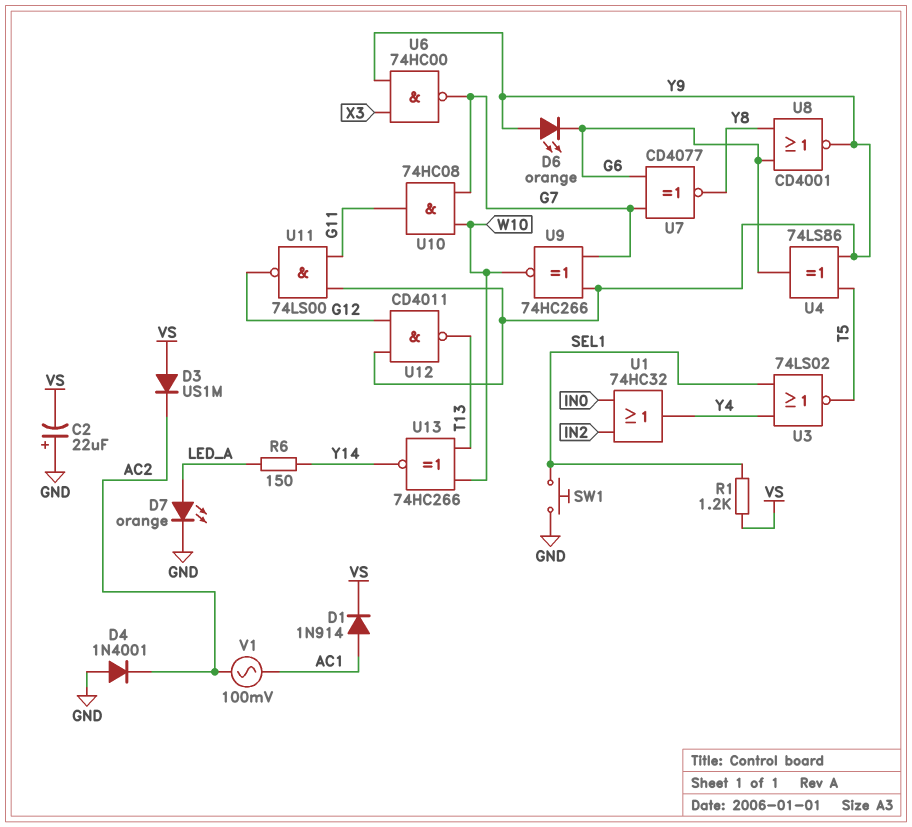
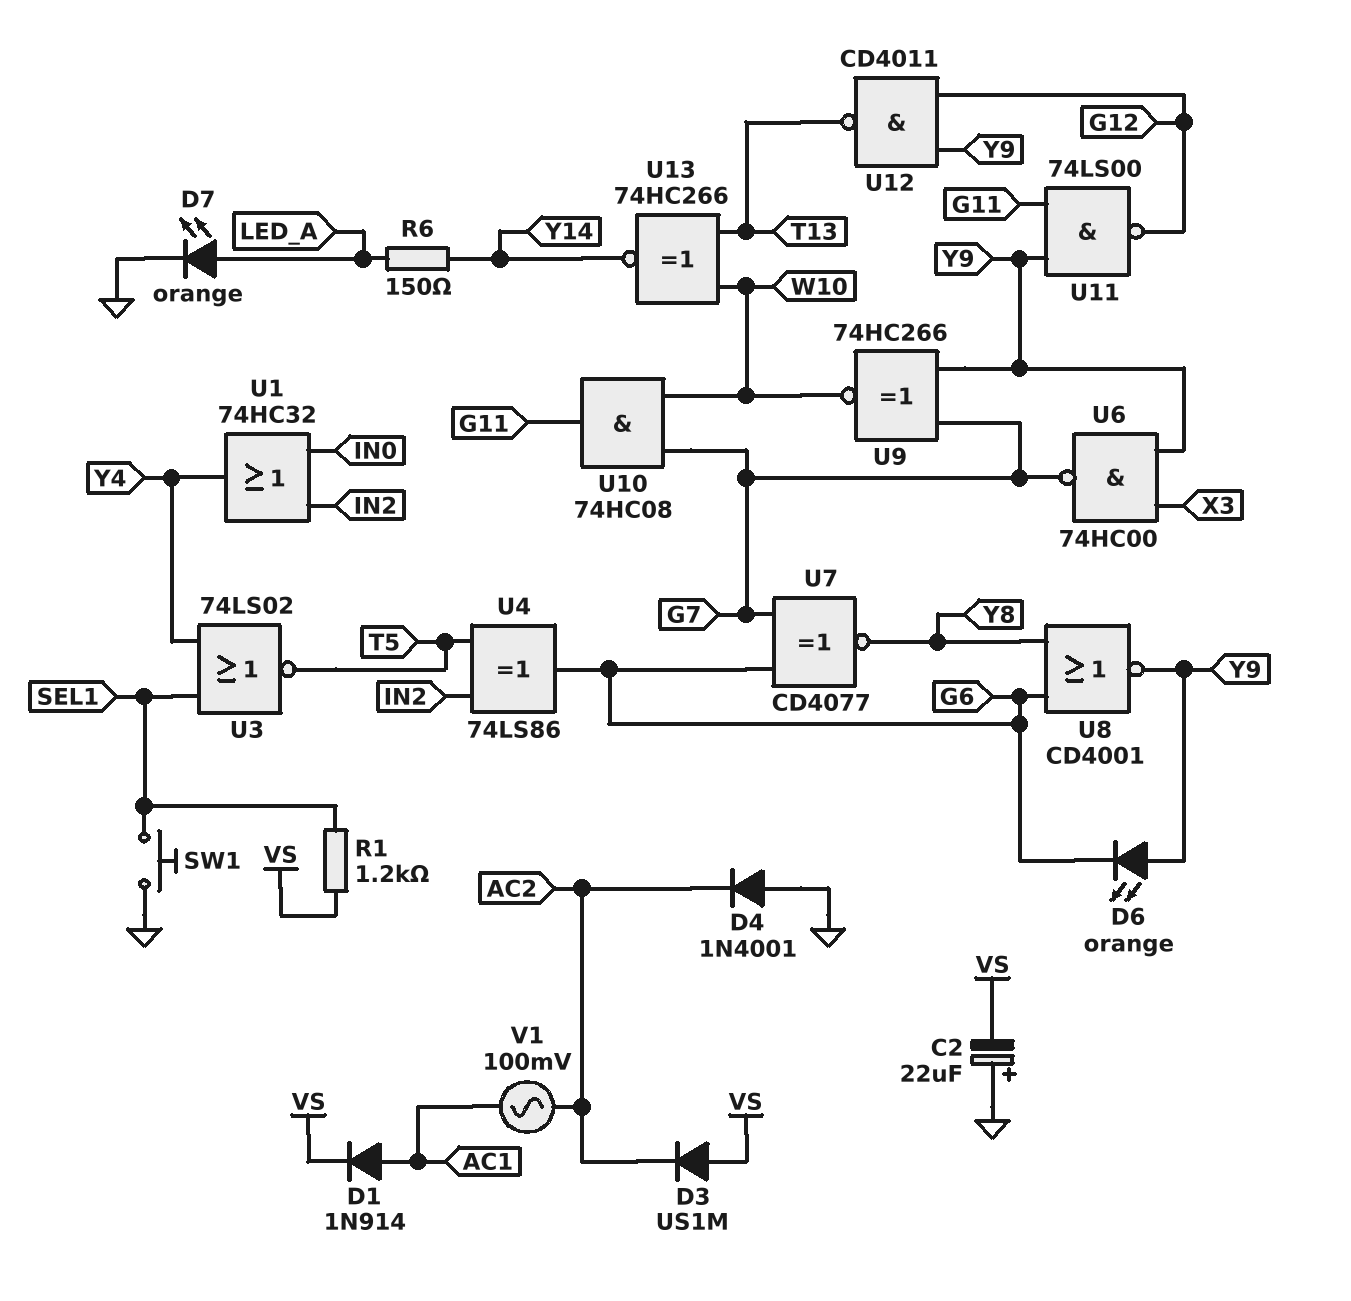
U4: XOR 74LS86 (in T5, in Y9, out G6) -> XOR 74LS86 (in IN2, in T5, out G6)

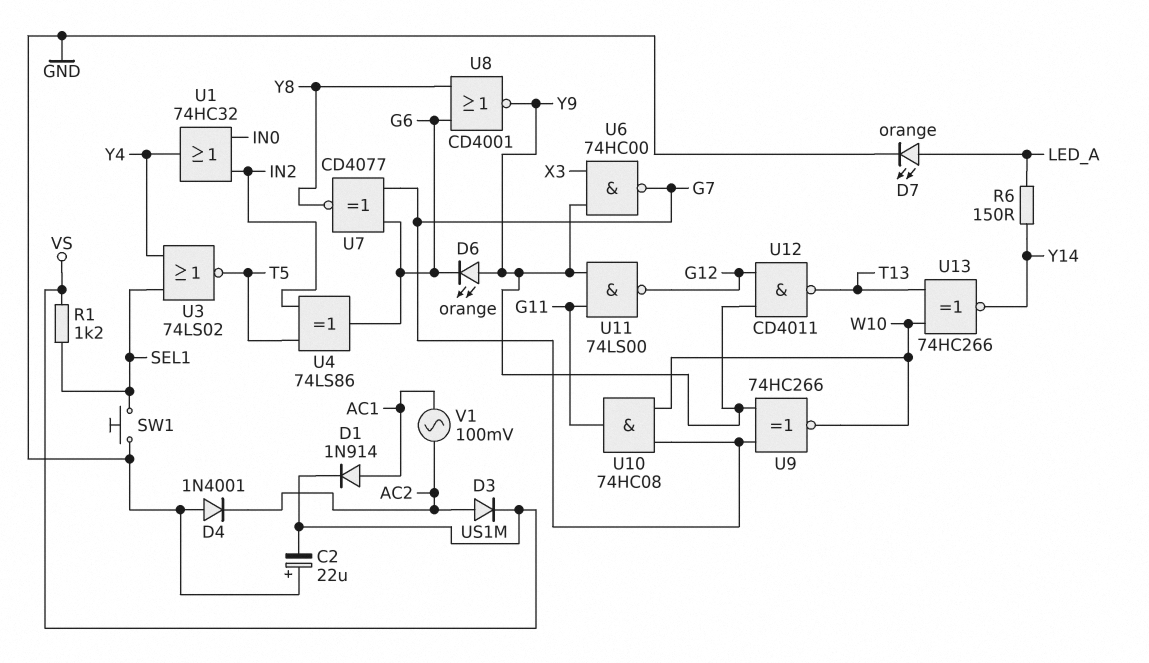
D3: diode US1M (A VS, K AC2) -> diode US1M (A AC2, K VS)

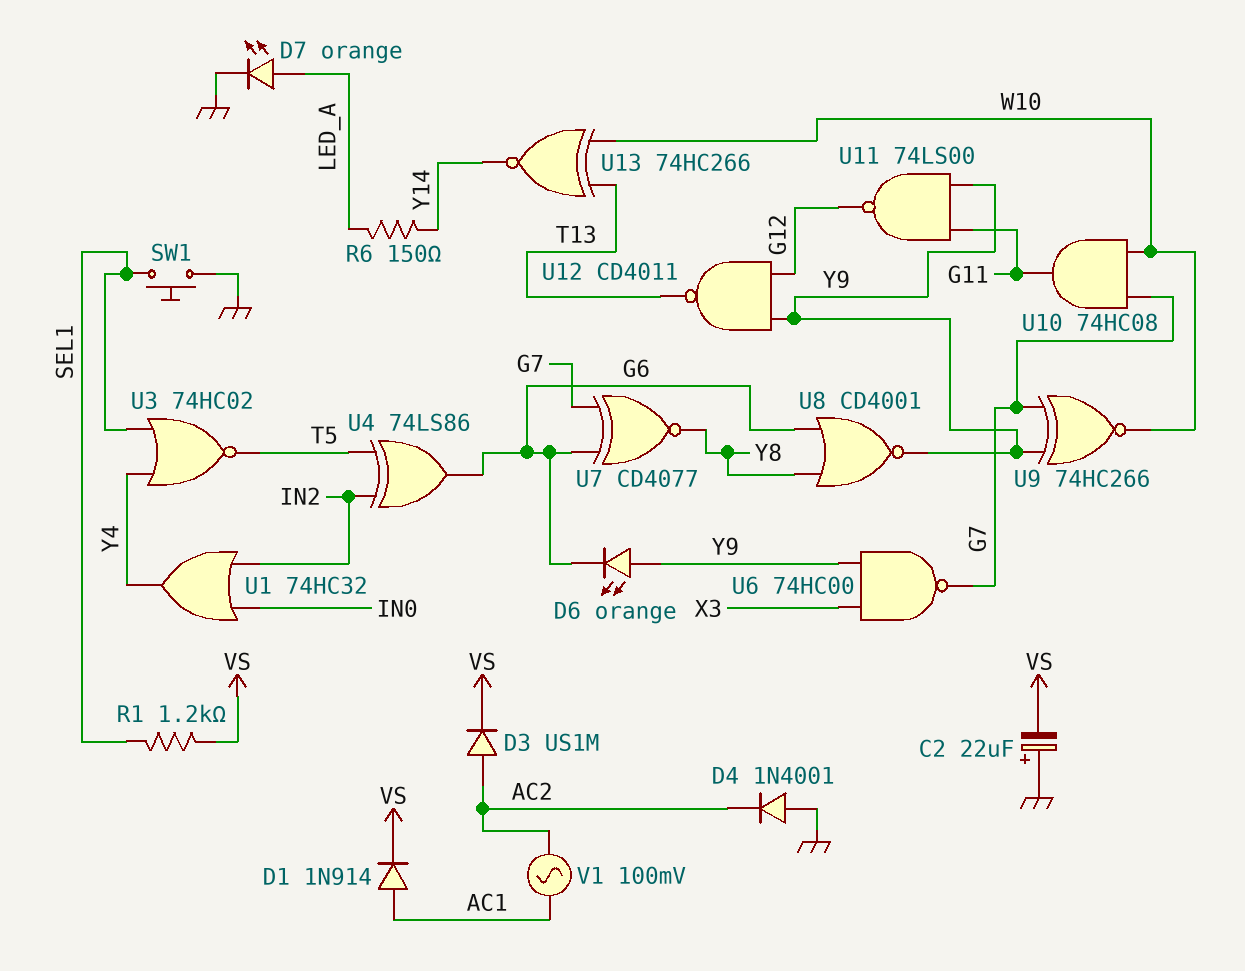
U3: NOR 74LS02 (in SEL1, in Y4, out T5) -> NOR 74HC02 (in SEL1, in Y4, out T5)

